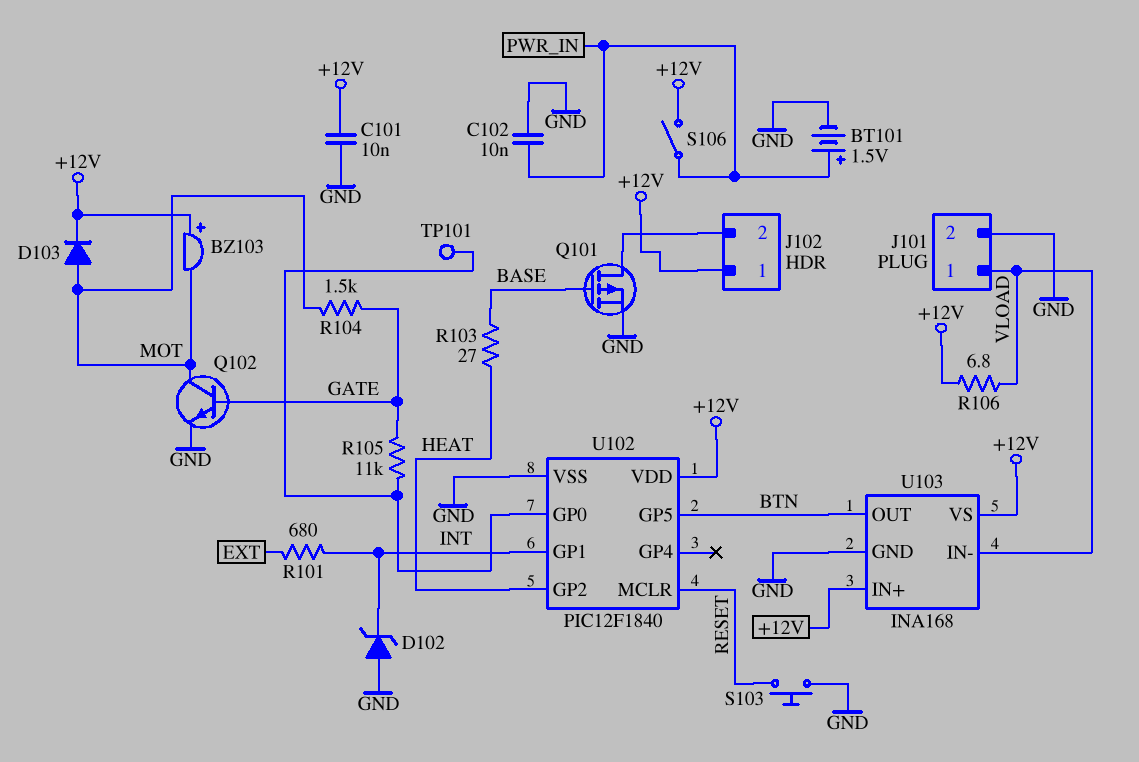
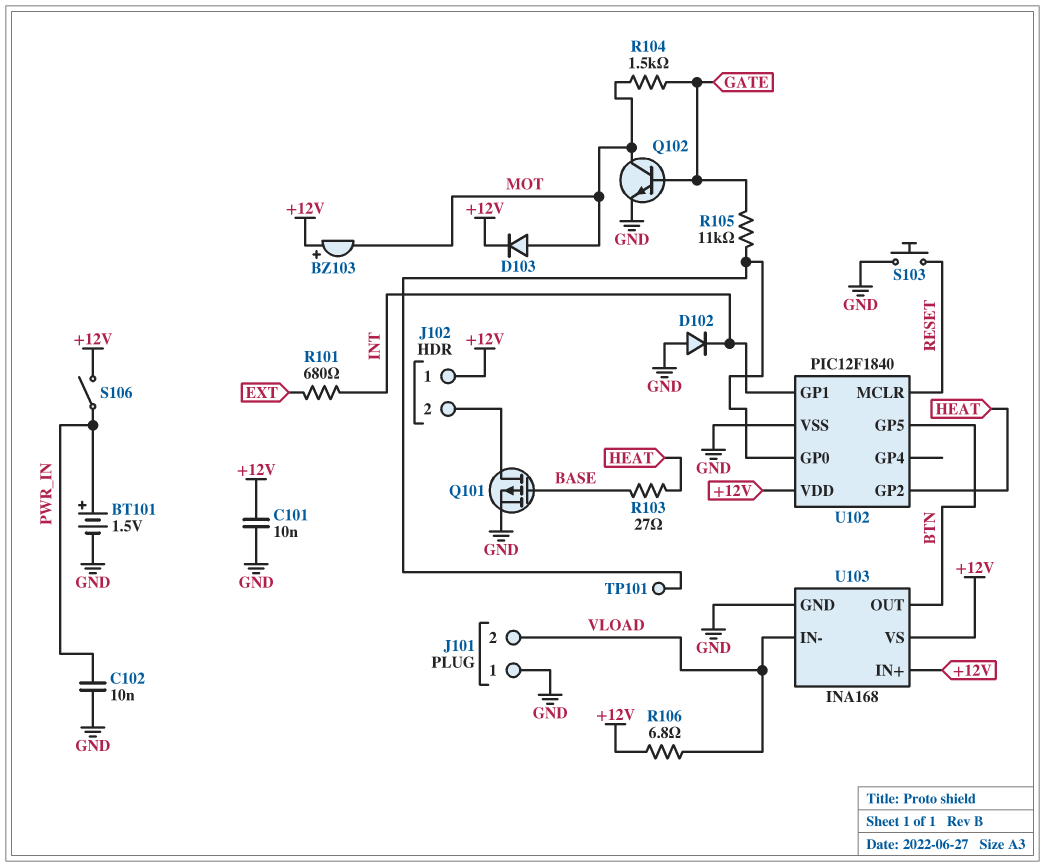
D102: zener (A GND, K INT) -> diode (A GND, K INT)
J101 pin 1: VLOAD -> GND
J101 pin 2: GND -> VLOAD

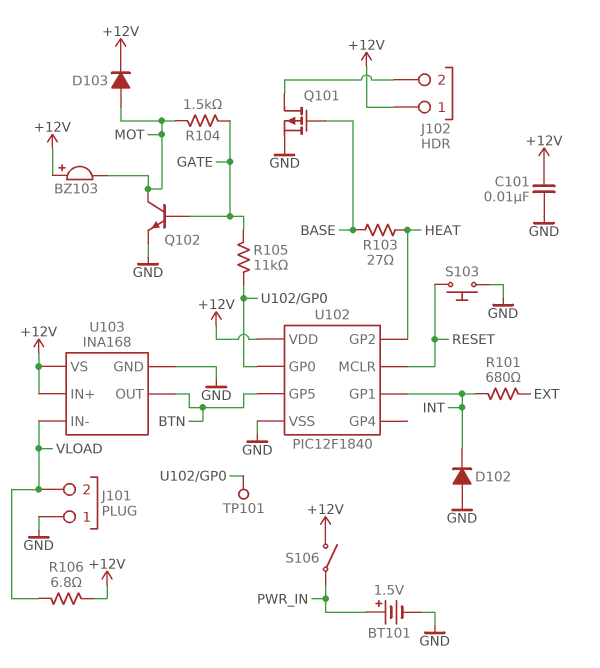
C102: 10nF (GND, PWR_IN) -> none

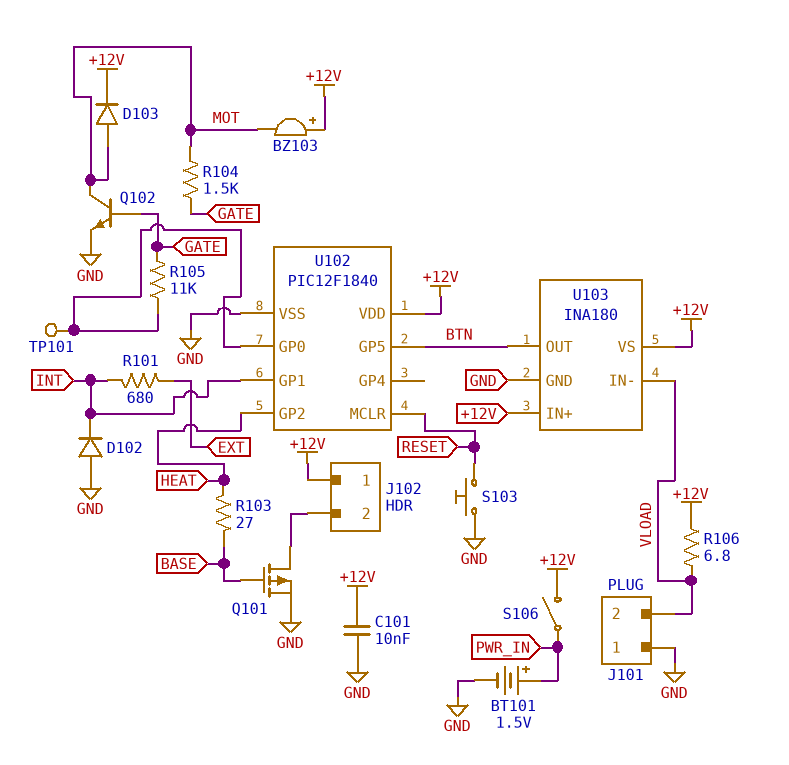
U103: INA168 -> INA180

